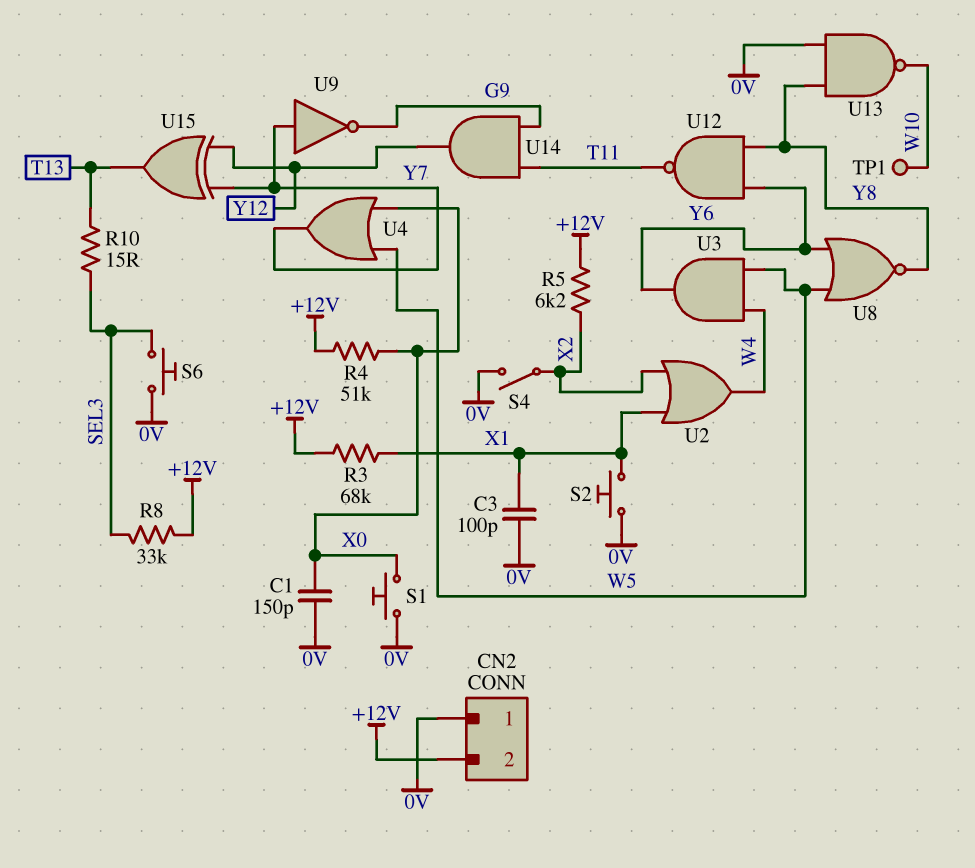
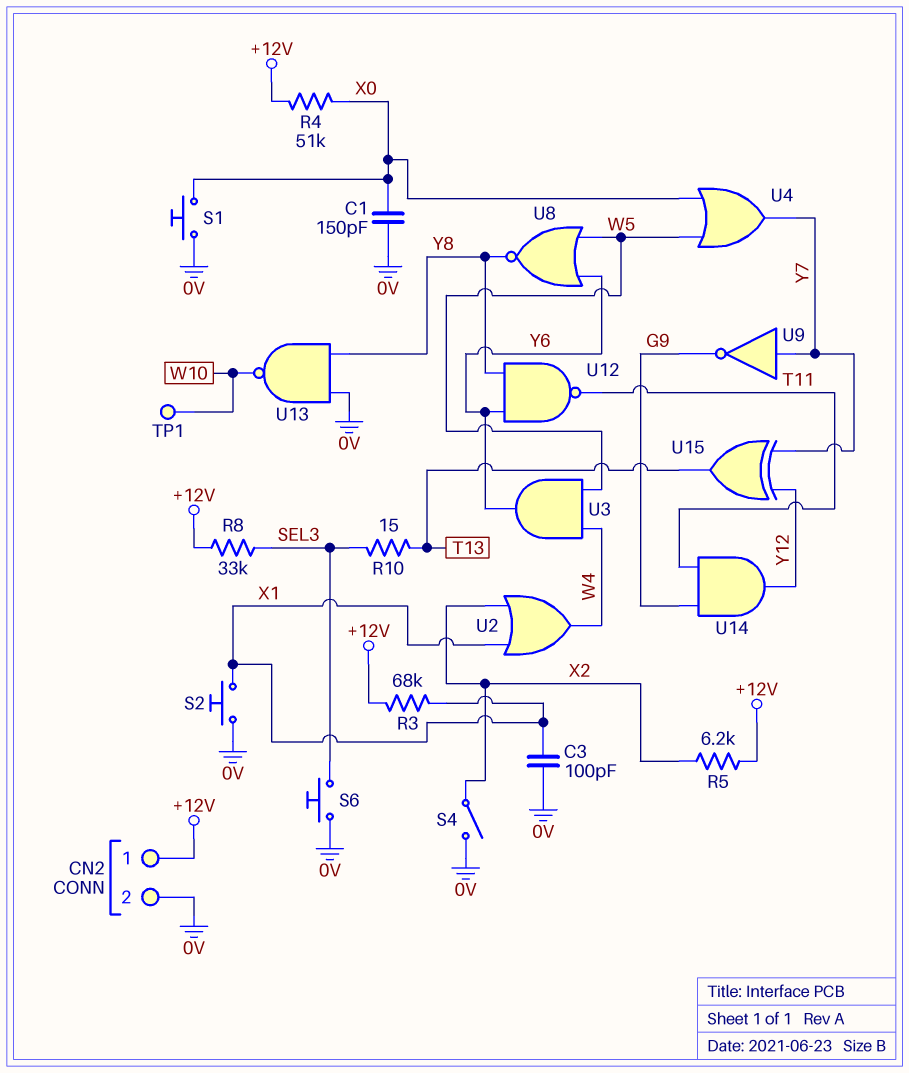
CN2 pin 1: 0V -> +12V
CN2 pin 2: +12V -> 0V

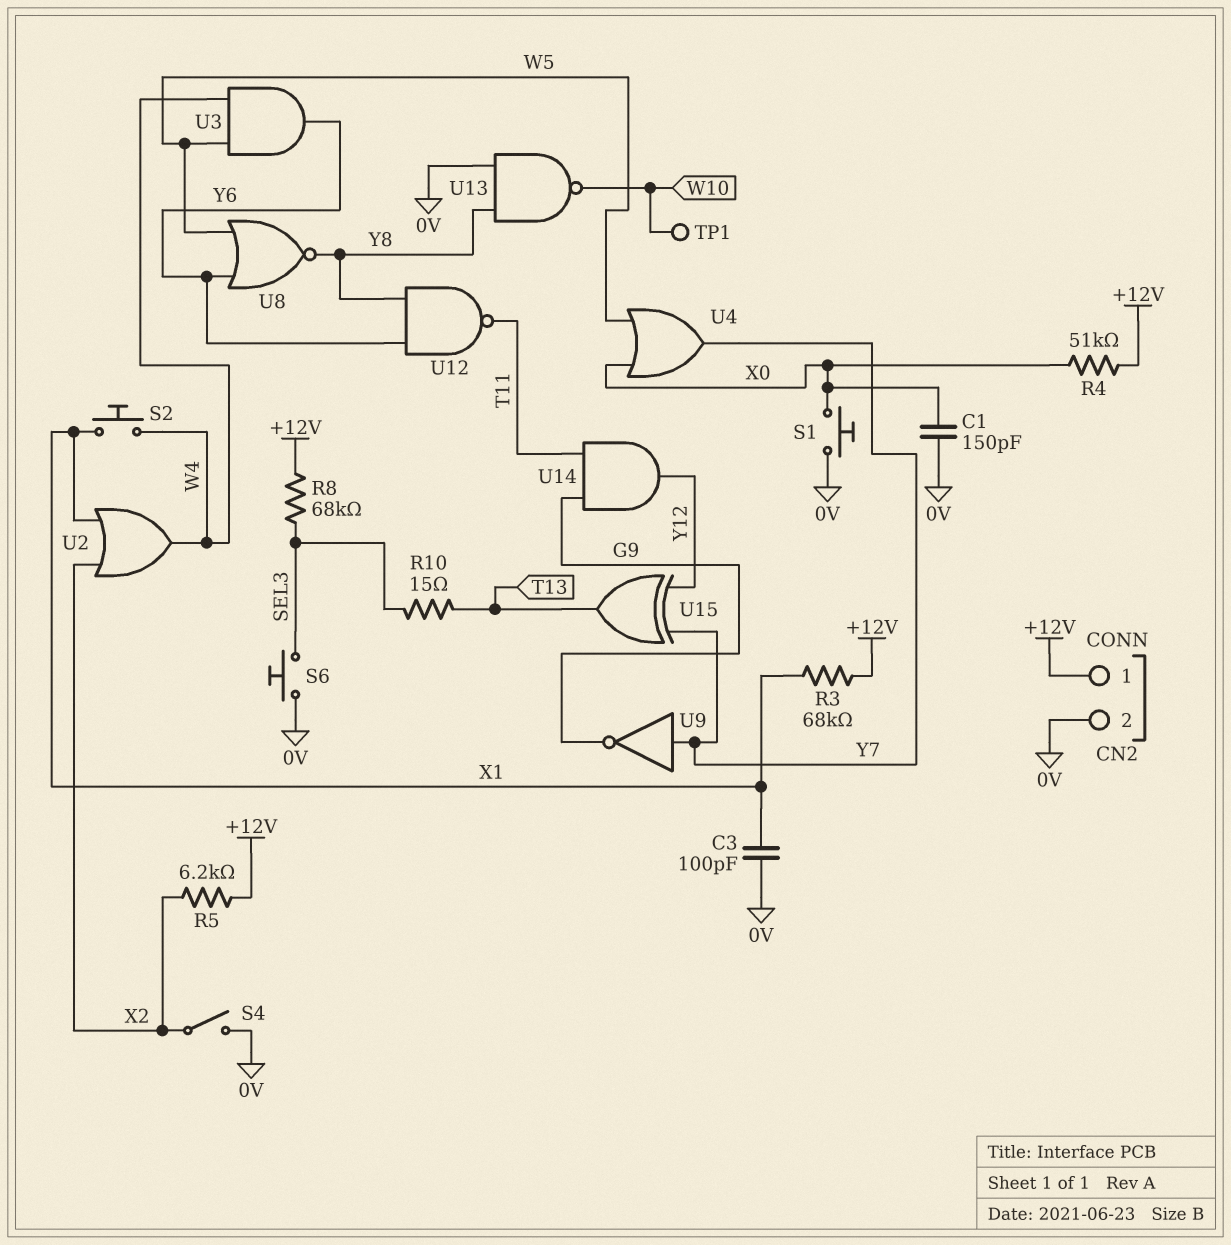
R8: 33k (+12V, SEL3) -> 68k (+12V, SEL3)
S2: button (0V, X1) -> button (W4, X1)

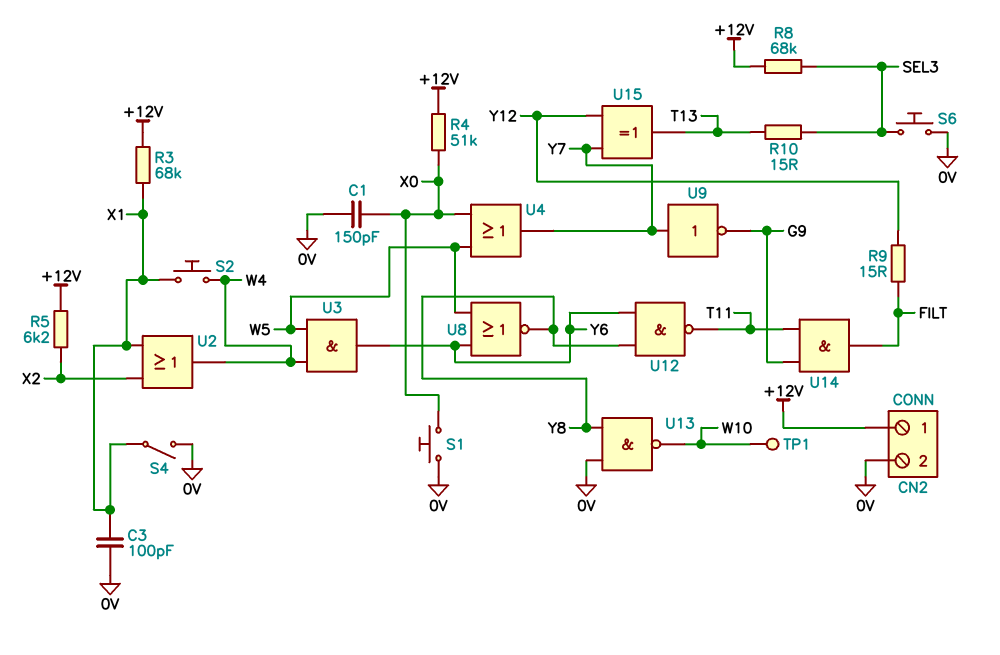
R9: none -> 15 (FILT, Y12)
S4: switch (0V, X2) -> switch (0V, X1)
U14: AND (in G9, in T11, out Y12) -> AND (in G9, in T11, out FILT)

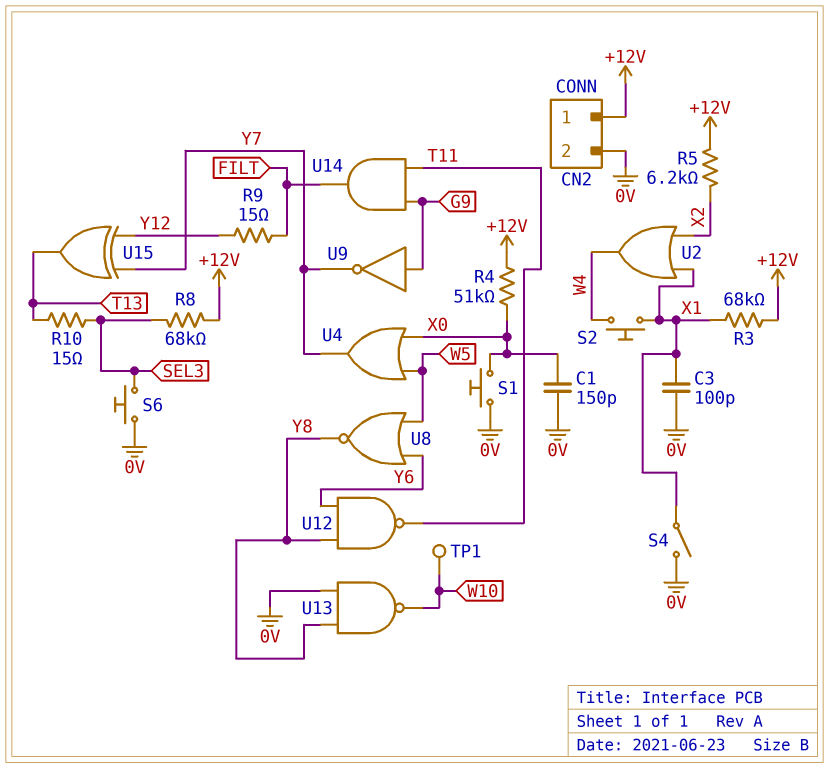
U3: AND (in W4, in W5, out Y6) -> none
U9: NOT (in Y7, out G9) -> NOT (in G9, out Y7)

